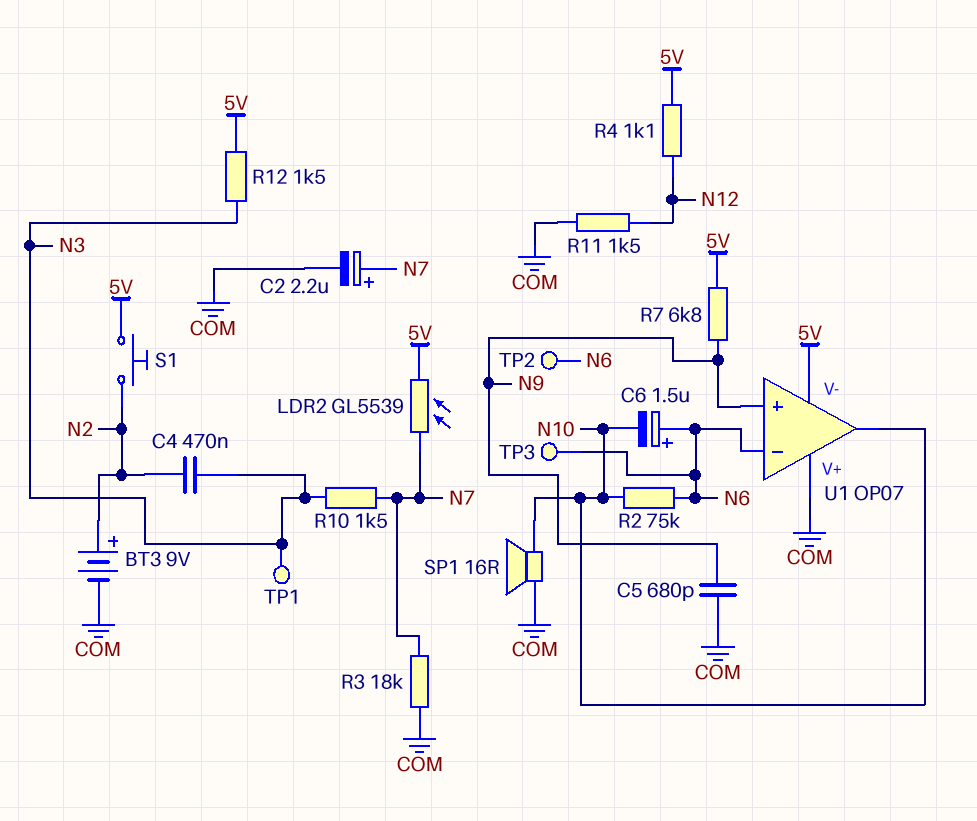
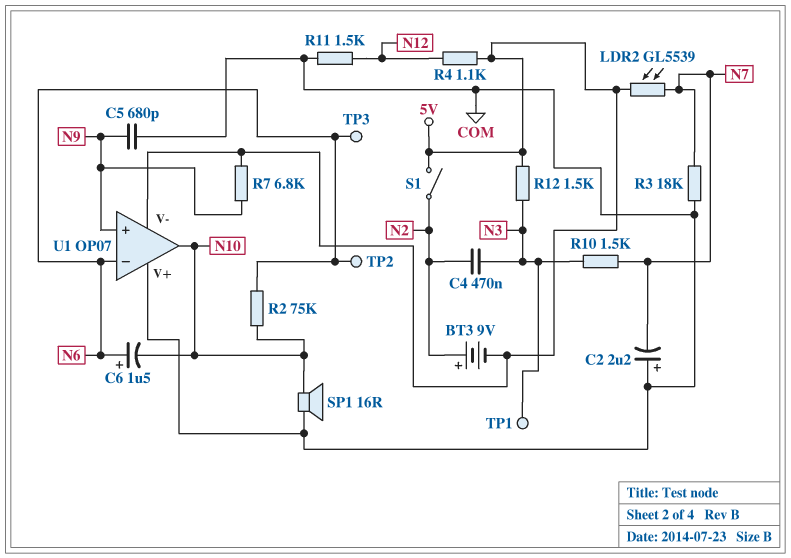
BT3: 9V (plus N2, minus COM) -> 9V (plus N2, minus 5V)
C2: 2.2uF (plus N7, minus COM) -> 2.2uF (plus COM, minus N7)
S1: button (5V, N2) -> switch (5V, N2)

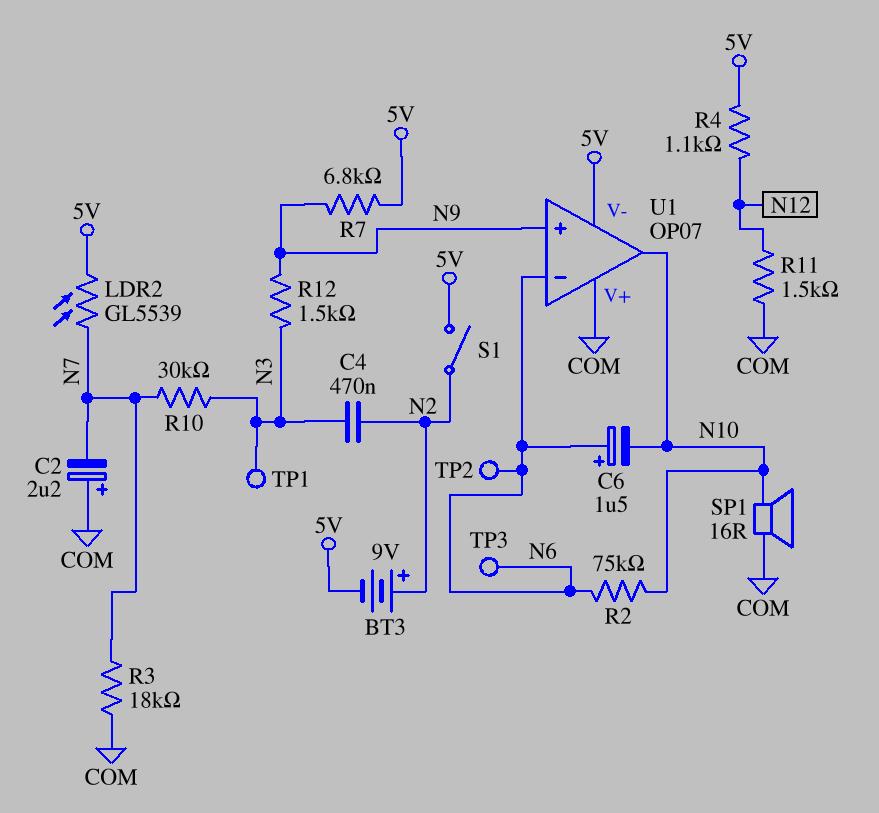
C5: 680pF (COM, N9) -> none
R10: 1.5k (N3, N7) -> 30k (N3, N7)
R12: 1.5k (5V, N3) -> 1.5k (N3, N9)

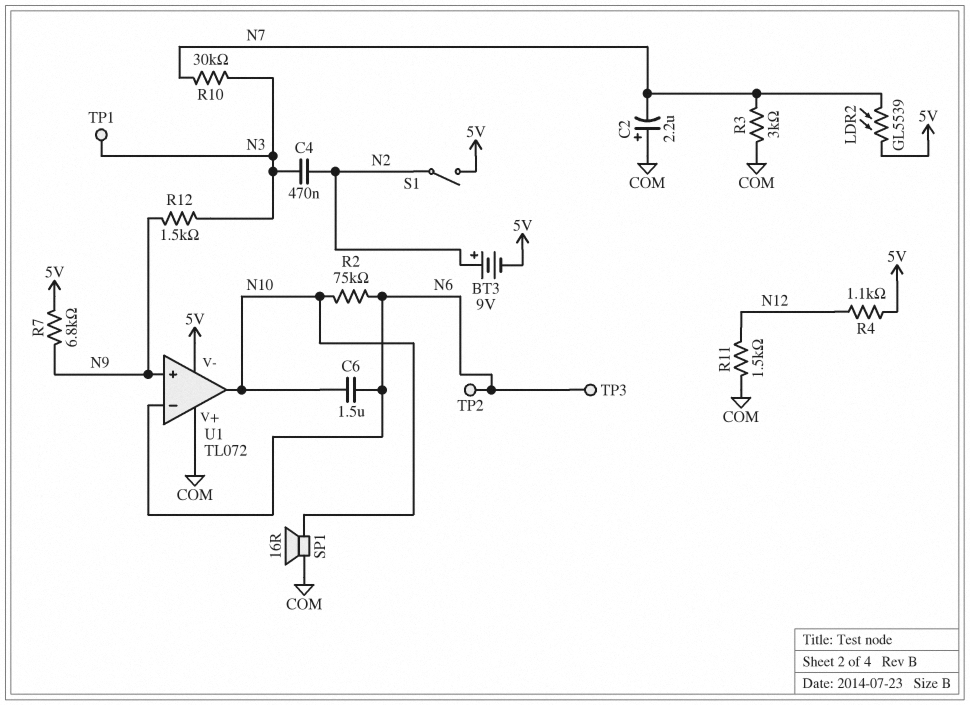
C6: 1.5uF (plus N6, minus N10) -> 1.5uF (N6, N10)
R3: 18k (COM, N7) -> 3k (COM, N7)
U1: OP07 -> TL072

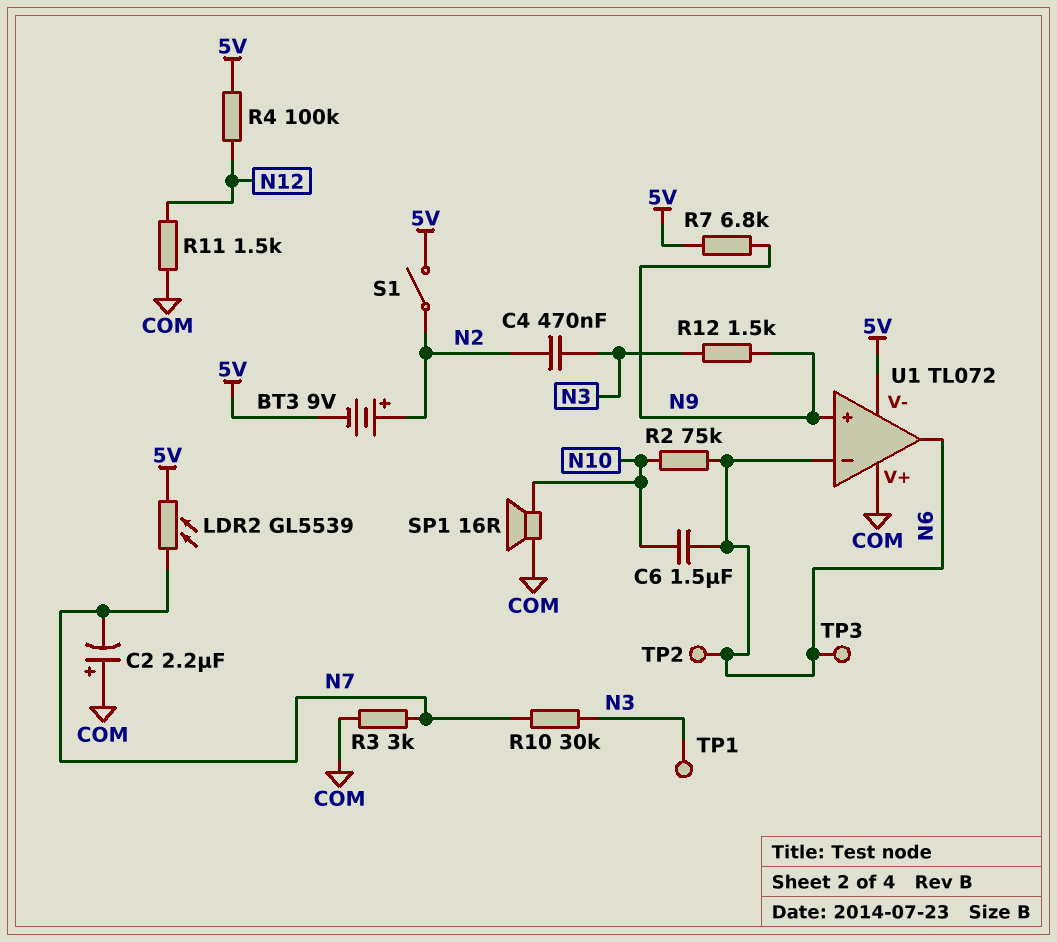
R4: 1.1k (5V, N12) -> 100k (5V, N12)
U1 pin out: N10 -> N6

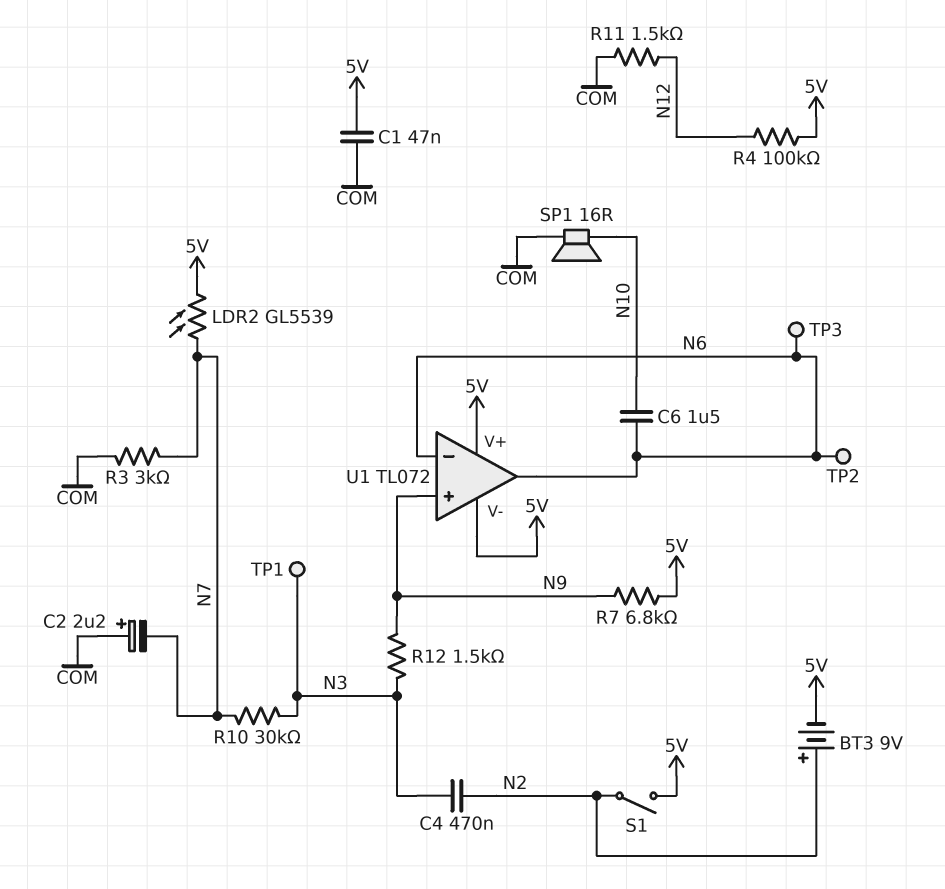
C1: none -> 47nF (5V, COM)
R2: 75k (N6, N10) -> none
U1 pin V+: COM -> 5V

